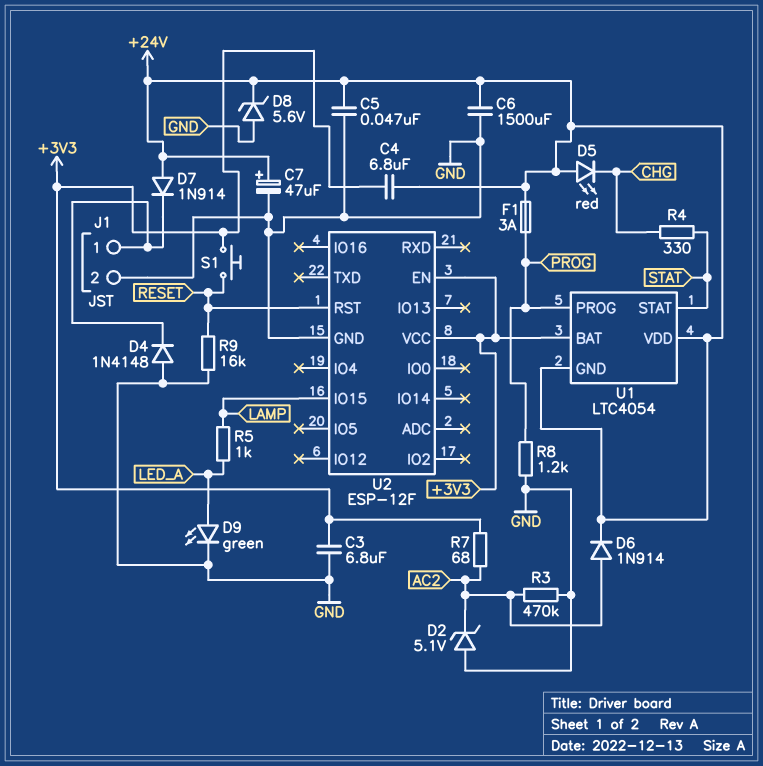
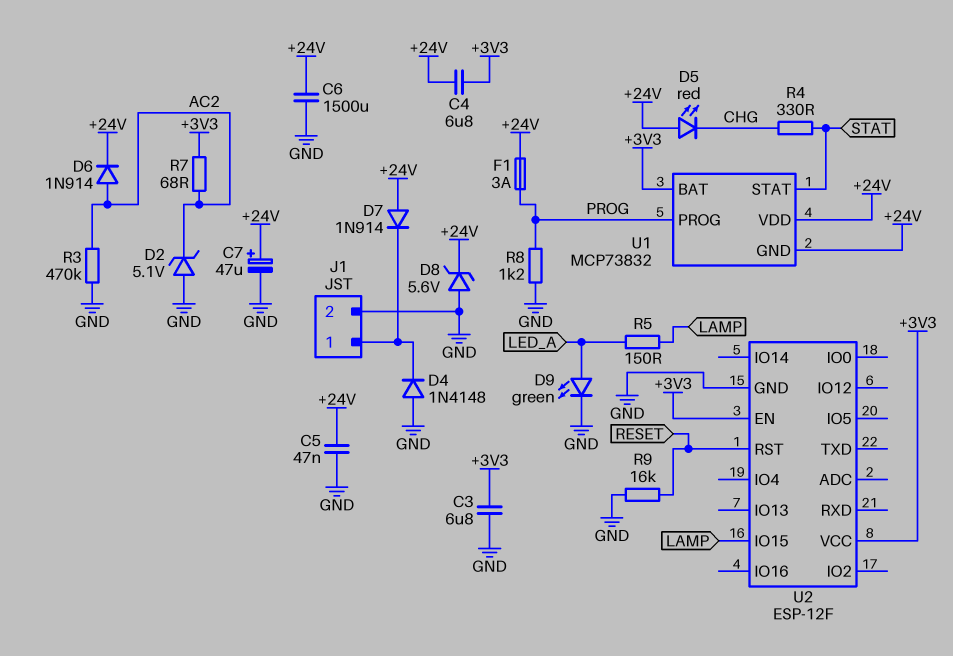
R5: 1k (LAMP, LED_A) -> 150 (LAMP, LED_A)
S1: button (+3V3, RESET) -> none
U1: LTC4054 -> MCP73832

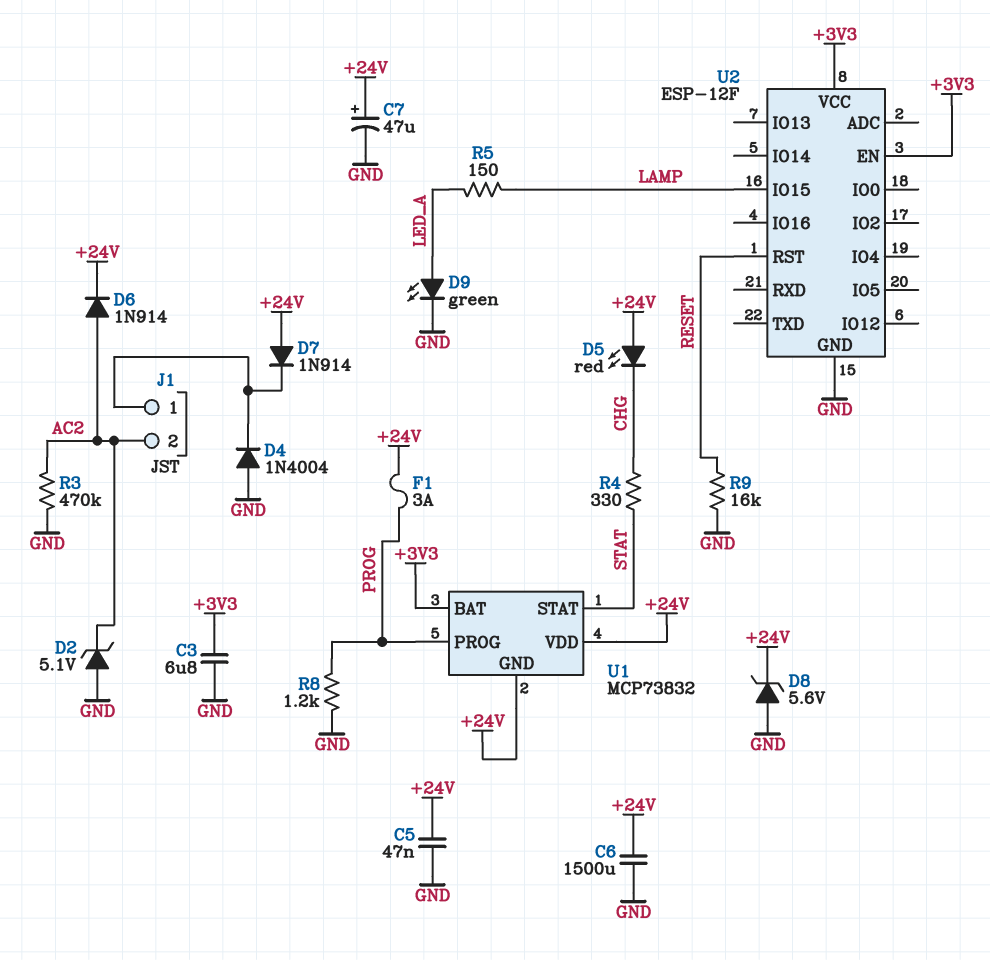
C4: 6.8uF (+3V3, +24V) -> none
D4: diode 1N4148 (A GND, K J1/1) -> diode 1N4004 (A GND, K J1/1)
J1 pin 2: GND -> AC2
R7: 68 (+3V3, AC2) -> none

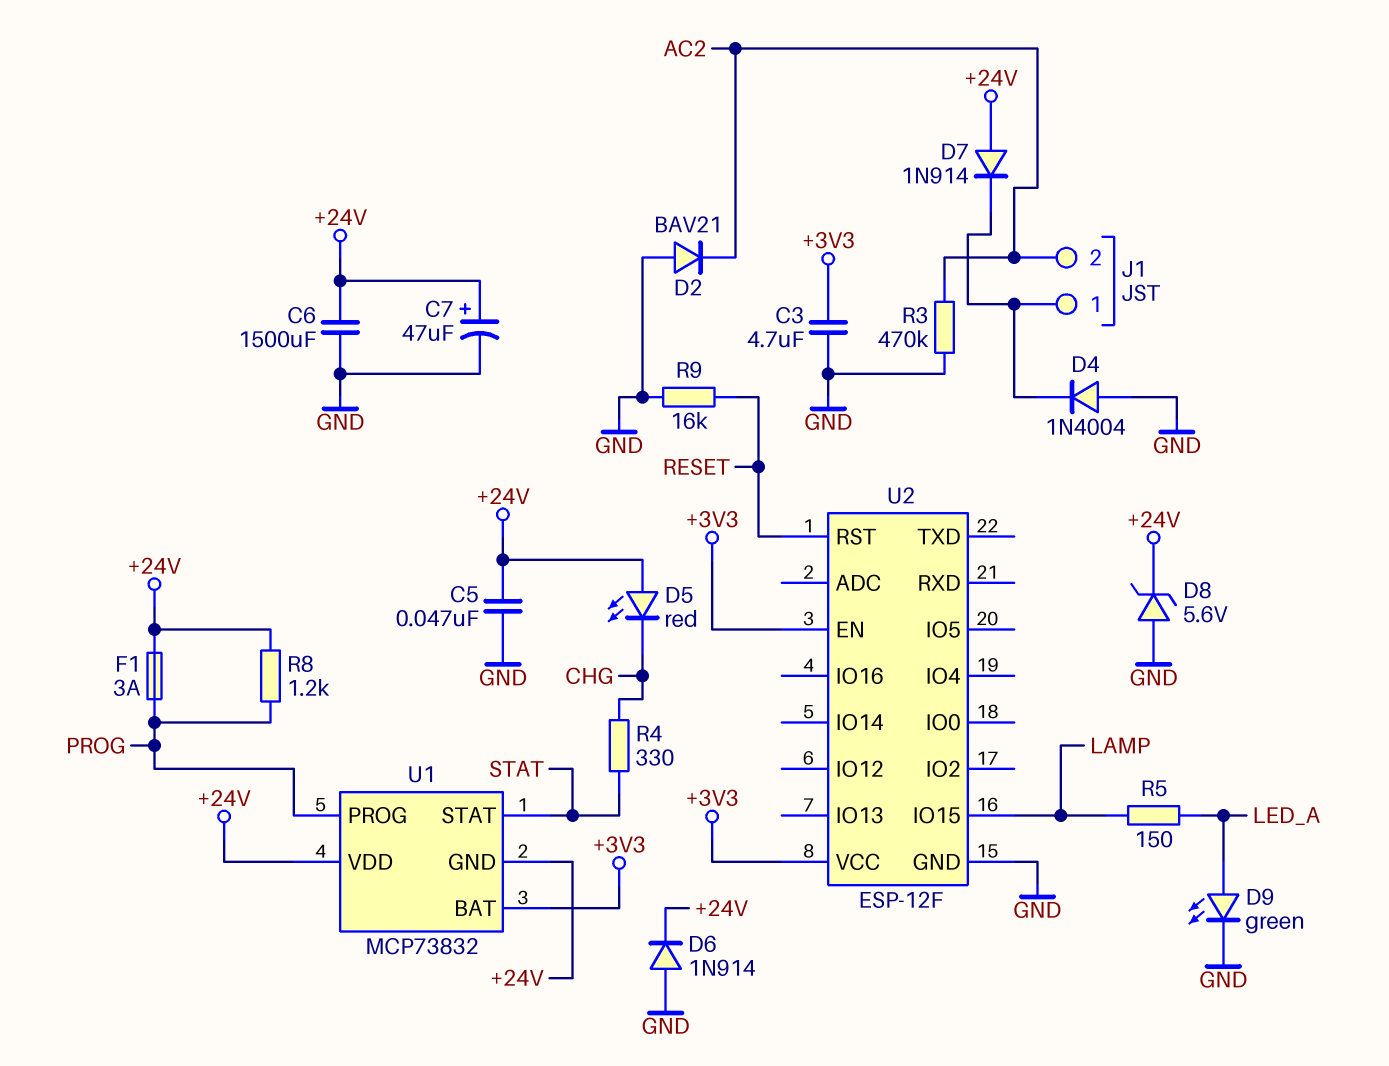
C3: 6.8uF (+3V3, GND) -> 4.7uF (+3V3, GND)
D2: zener 5.1V (A GND, K AC2) -> diode BAV21 (A GND, K AC2)
D6: diode 1N914 (A AC2, K +24V) -> diode 1N914 (A GND, K +24V)
R8: 1.2k (GND, PROG) -> 1.2k (+24V, PROG)

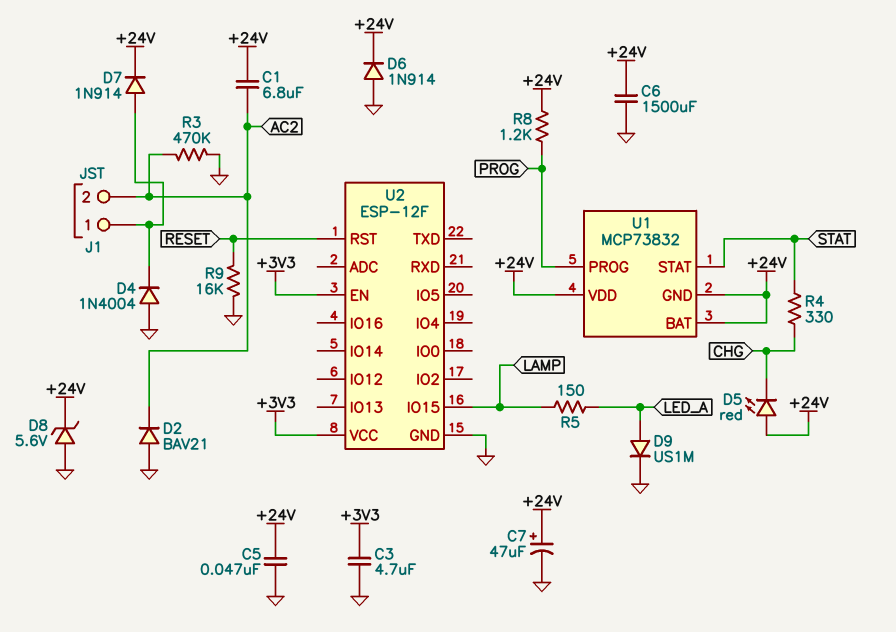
C1: none -> 6.8uF (+24V, AC2)
D7: diode 1N914 (A +24V, K J1/1) -> diode 1N914 (A J1/1, K +24V)
D9: LED green (A LED_A, K GND) -> diode US1M (A LED_A, K GND)
F1: 3A (+24V, PROG) -> none
U1 pin BAT: +3V3 -> +24V

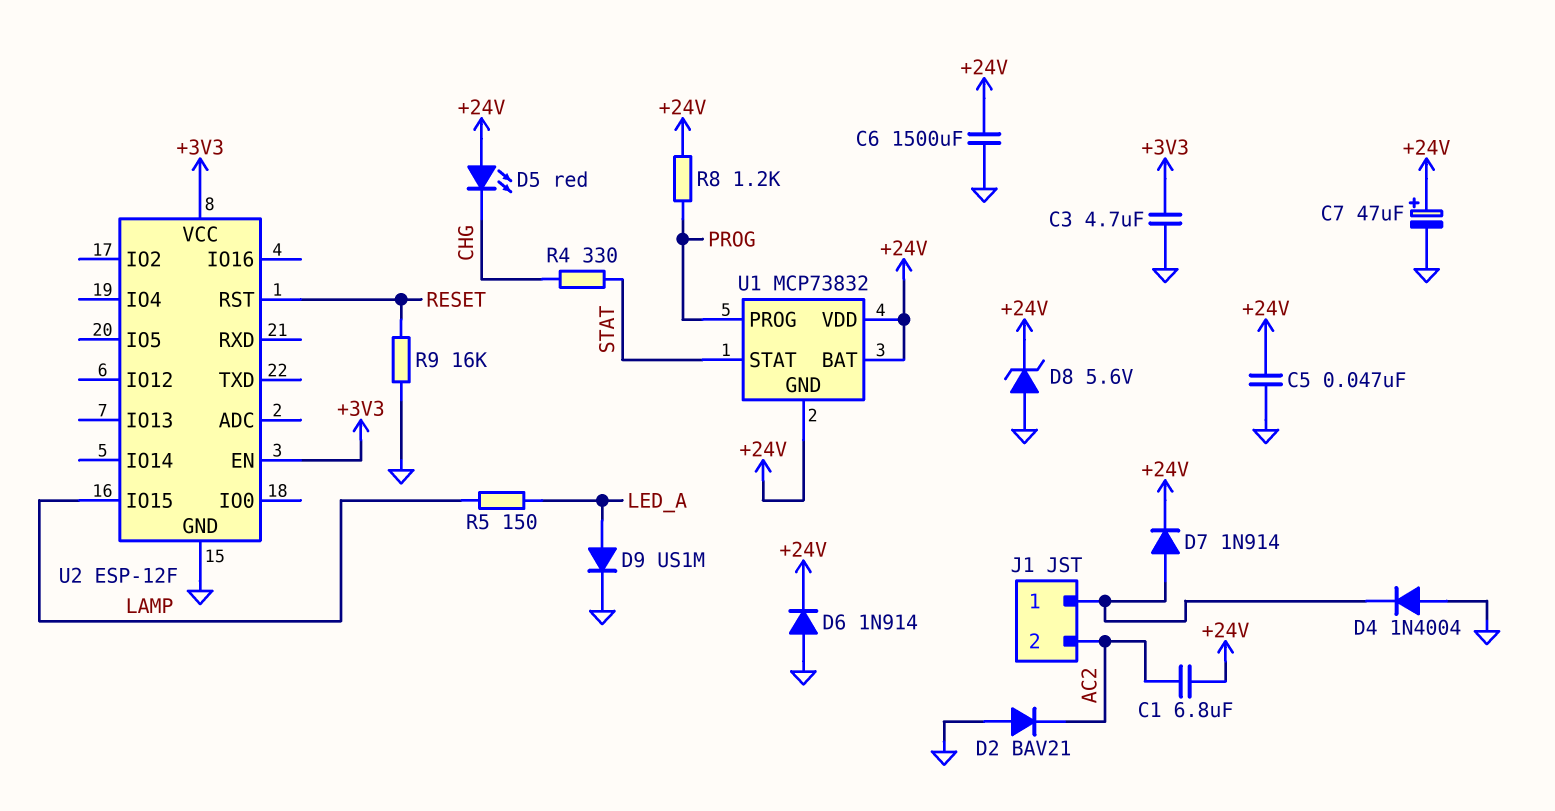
R3: 470k (AC2, GND) -> none

